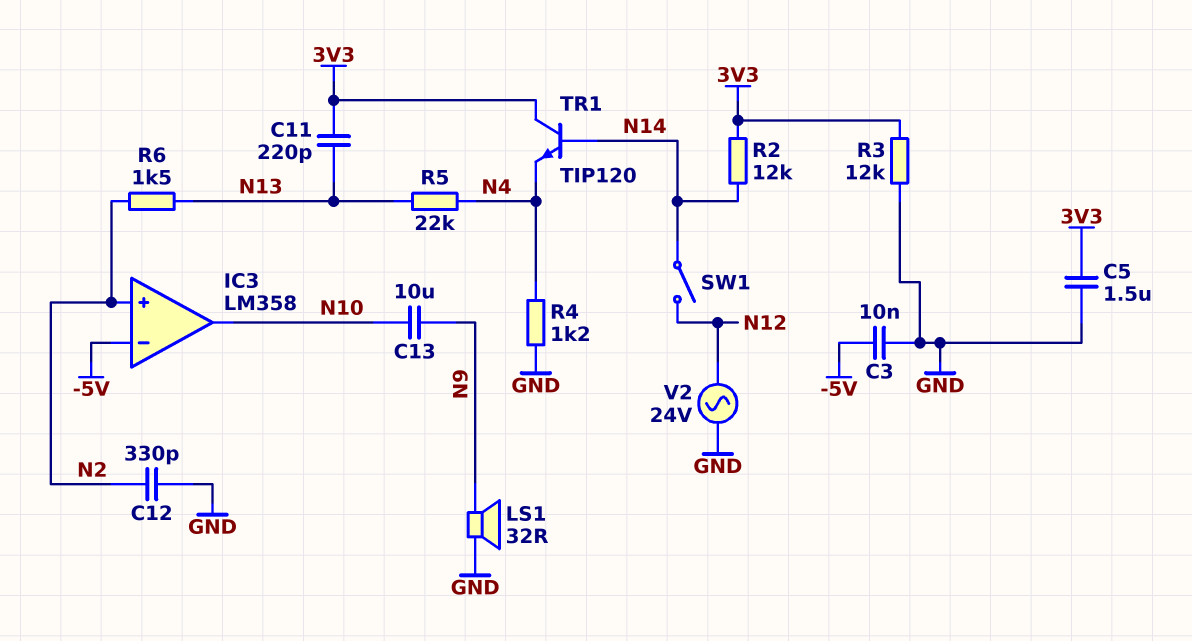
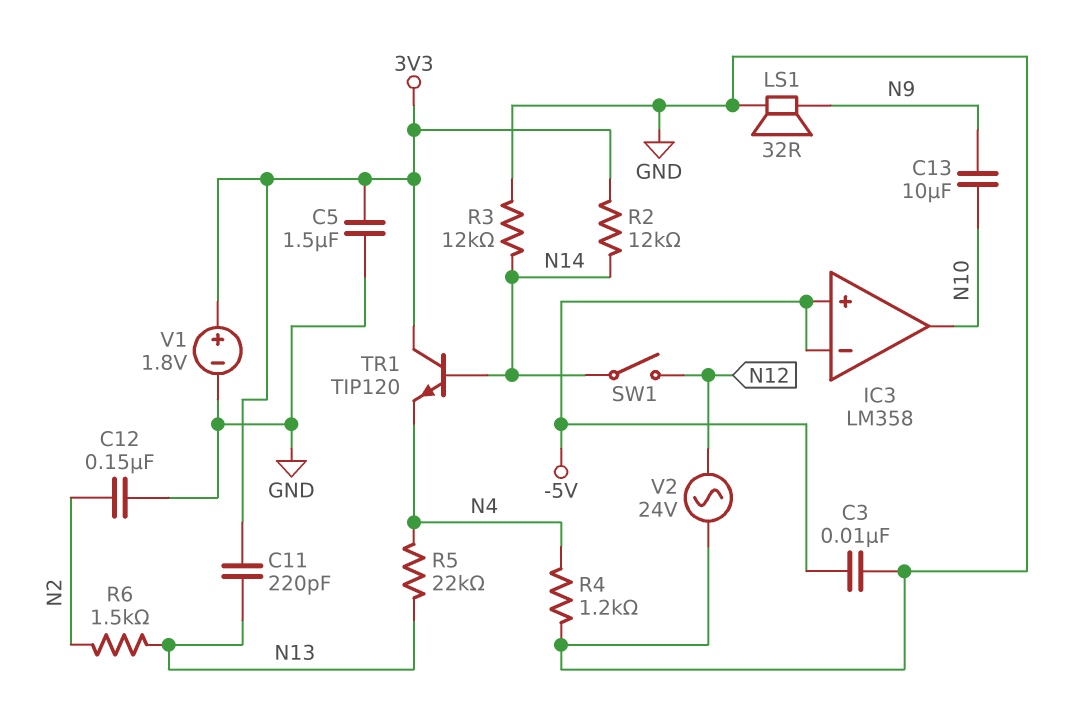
C12: 330pF (GND, N2) -> 150nF (GND, N2)
IC3 pin in+: N2 -> -5V
R3: 12k (3V3, GND) -> 12k (GND, N14)
V1: none -> 1.8V (plus 3V3, minus GND)

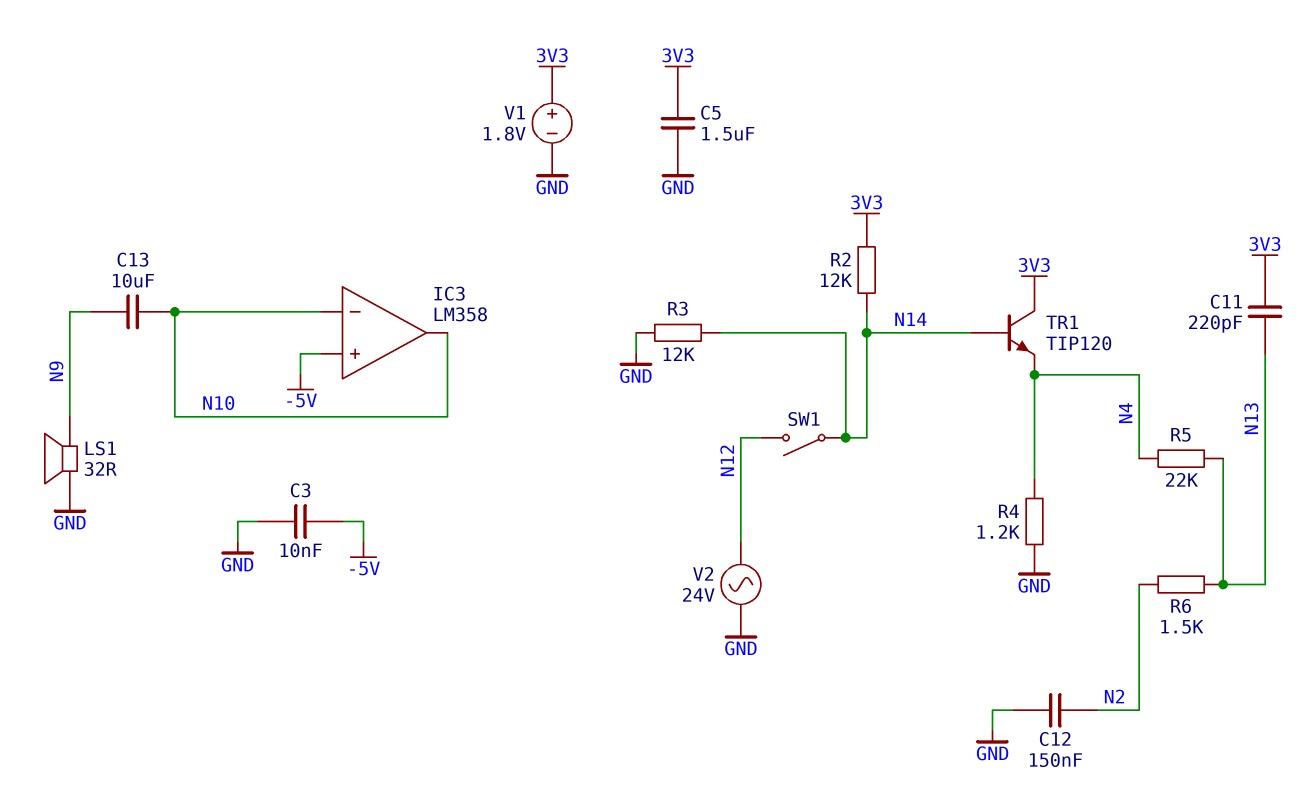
IC3 pin in-: -5V -> N10

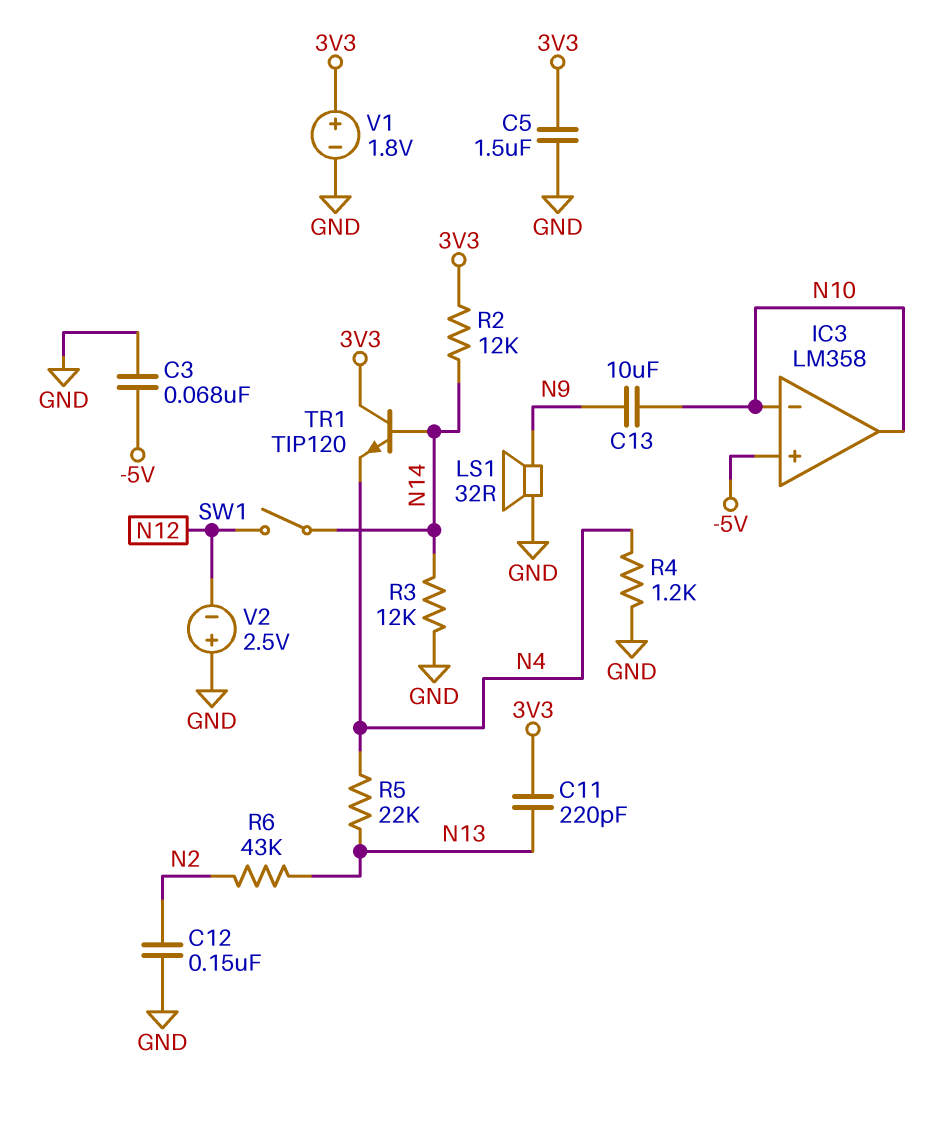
C3: 10nF (-5V, GND) -> 68nF (-5V, GND)
R6: 1.5k (N2, N13) -> 43k (N2, N13)
V2: AC 24V (GND, N12) -> 2.5V (plus GND, minus N12)

